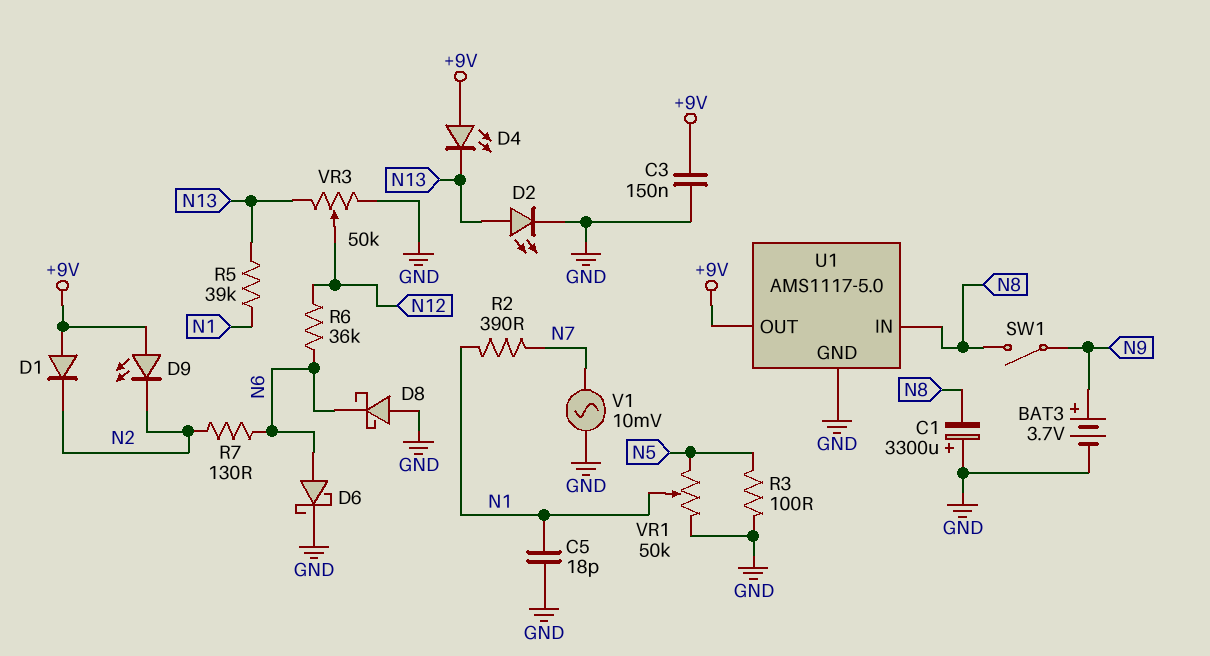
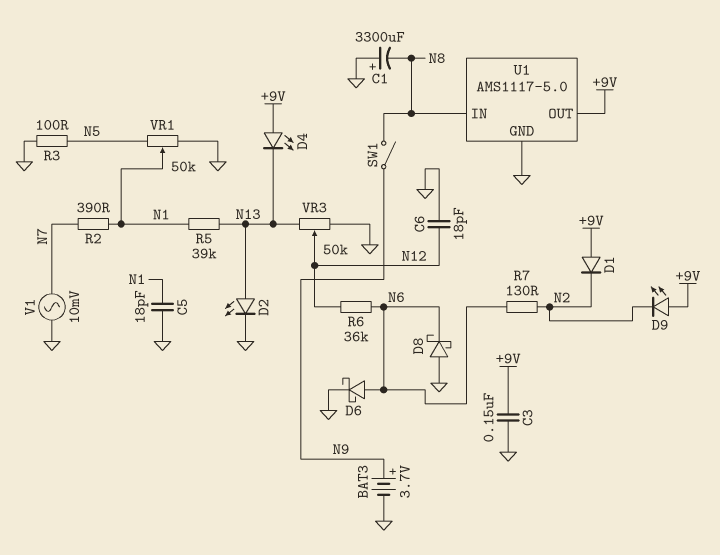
C6: none -> 18pF (GND, N12)

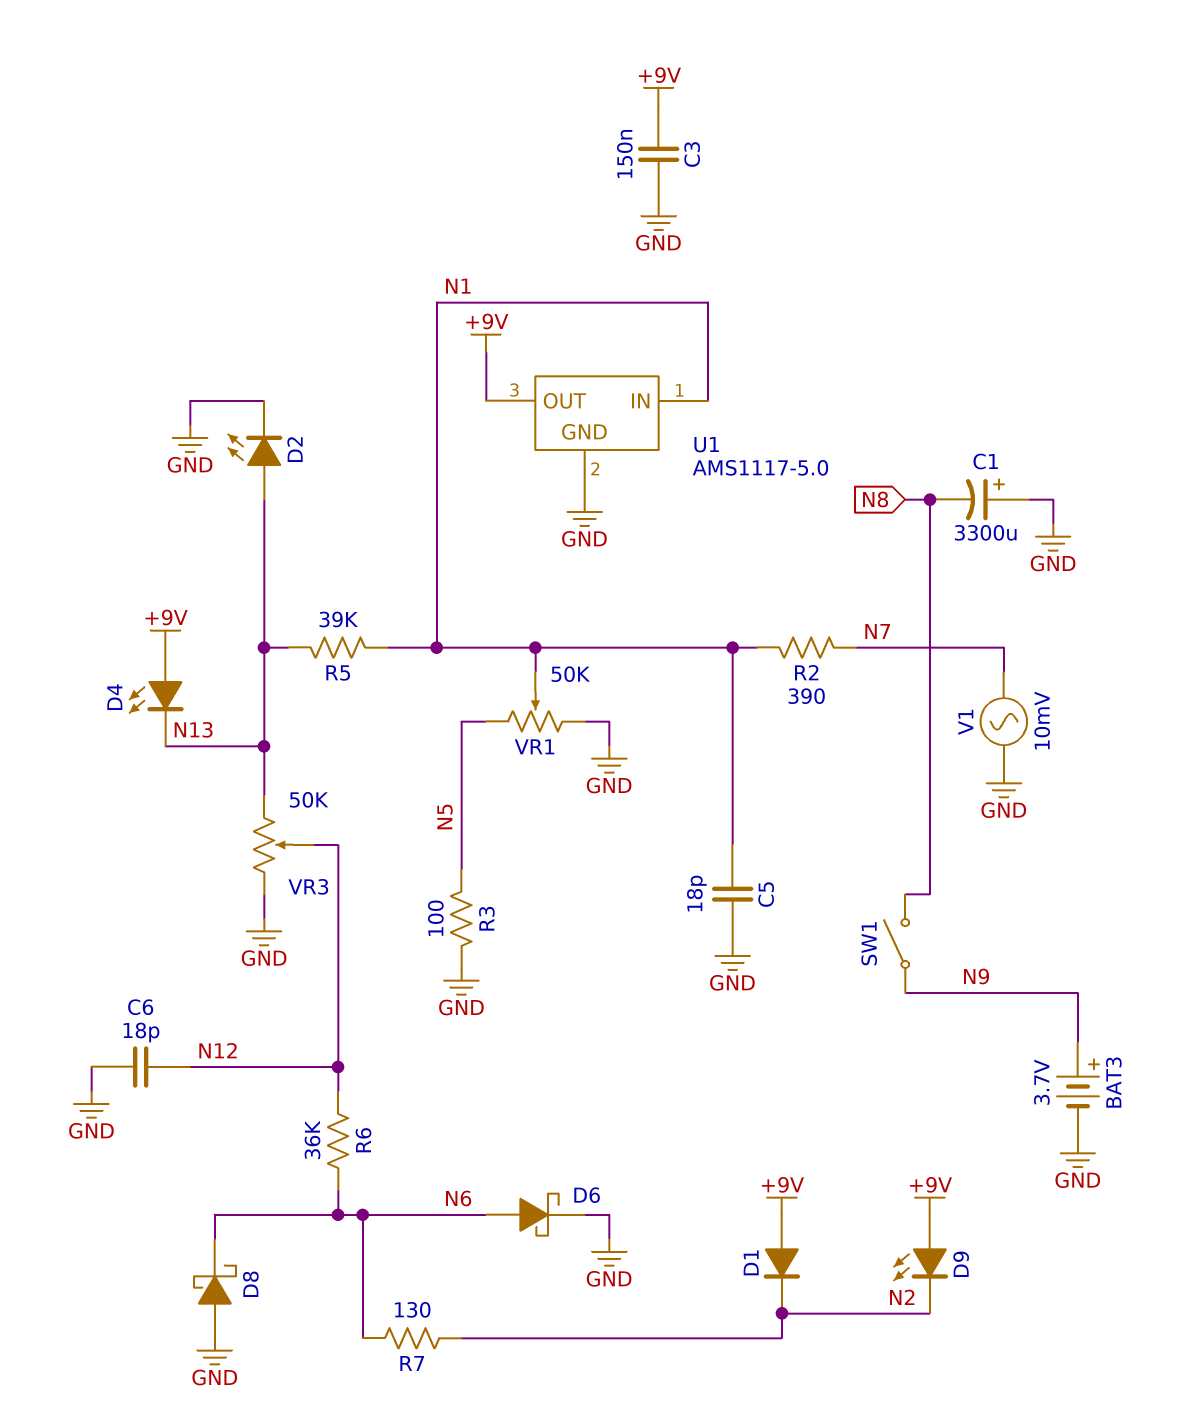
U1 pin IN: N8 -> N1

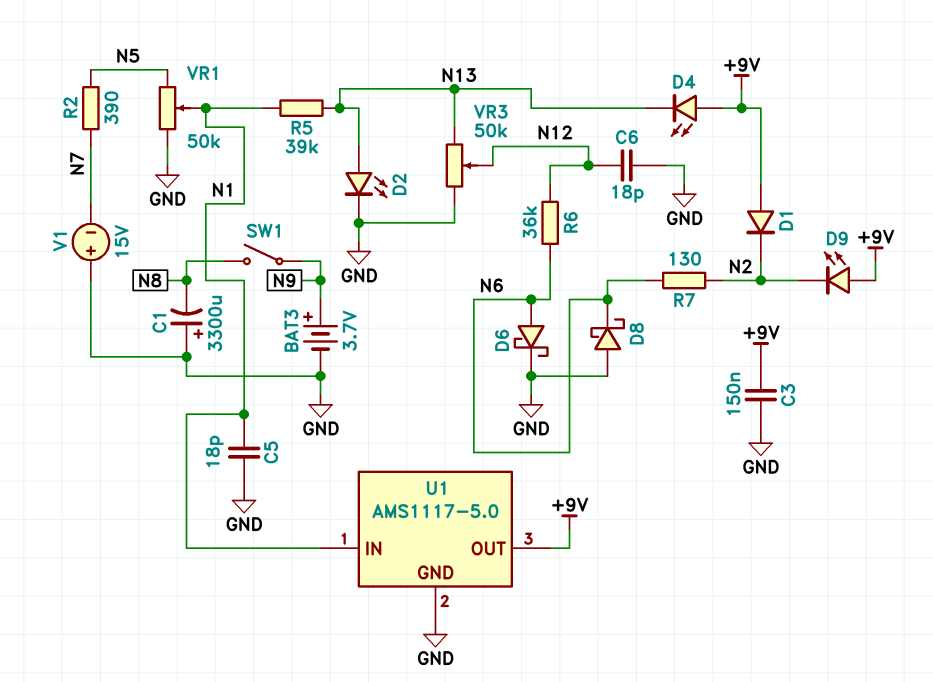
R2: 390 (N1, N7) -> 390 (N5, N7)
R3: 100 (GND, N5) -> none
V1: AC 10mV (GND, N7) -> 15V (plus GND, minus N7)

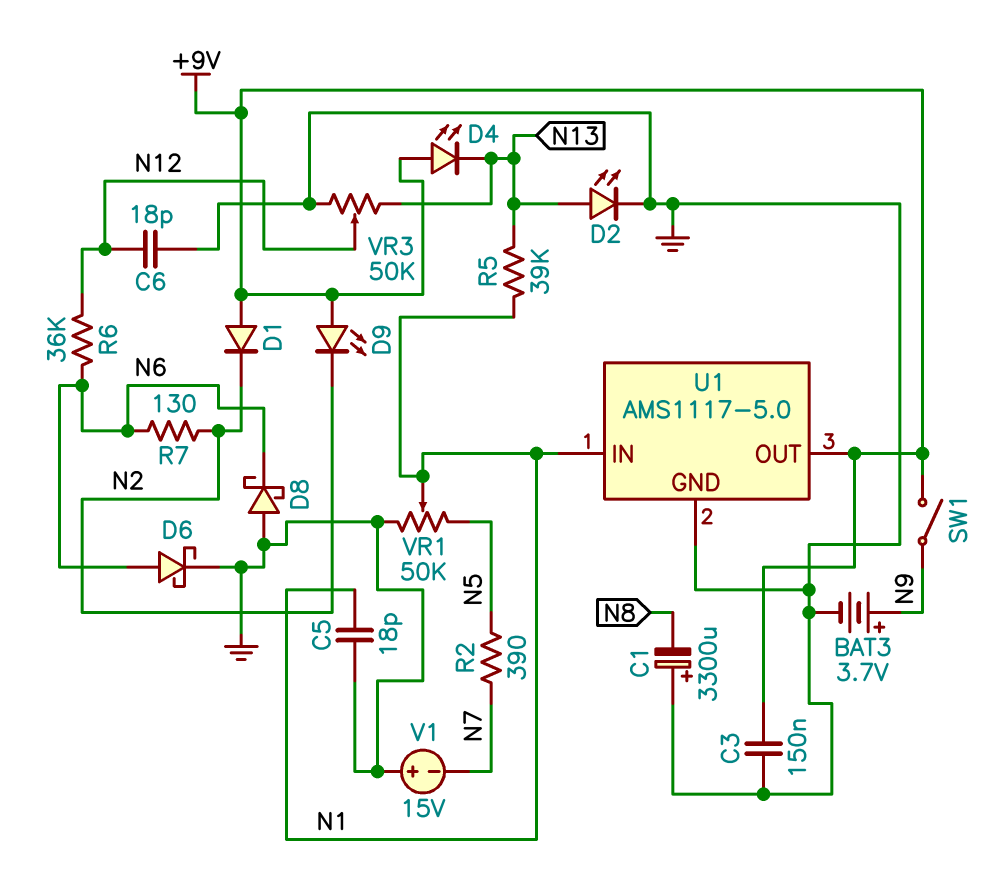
SW1: switch (N8, N9) -> switch (+9V, N9)

